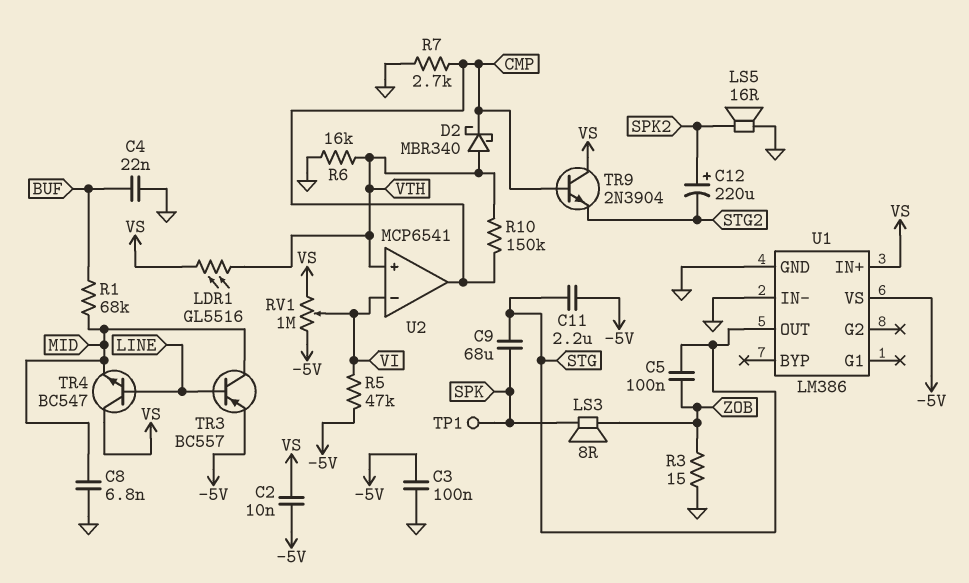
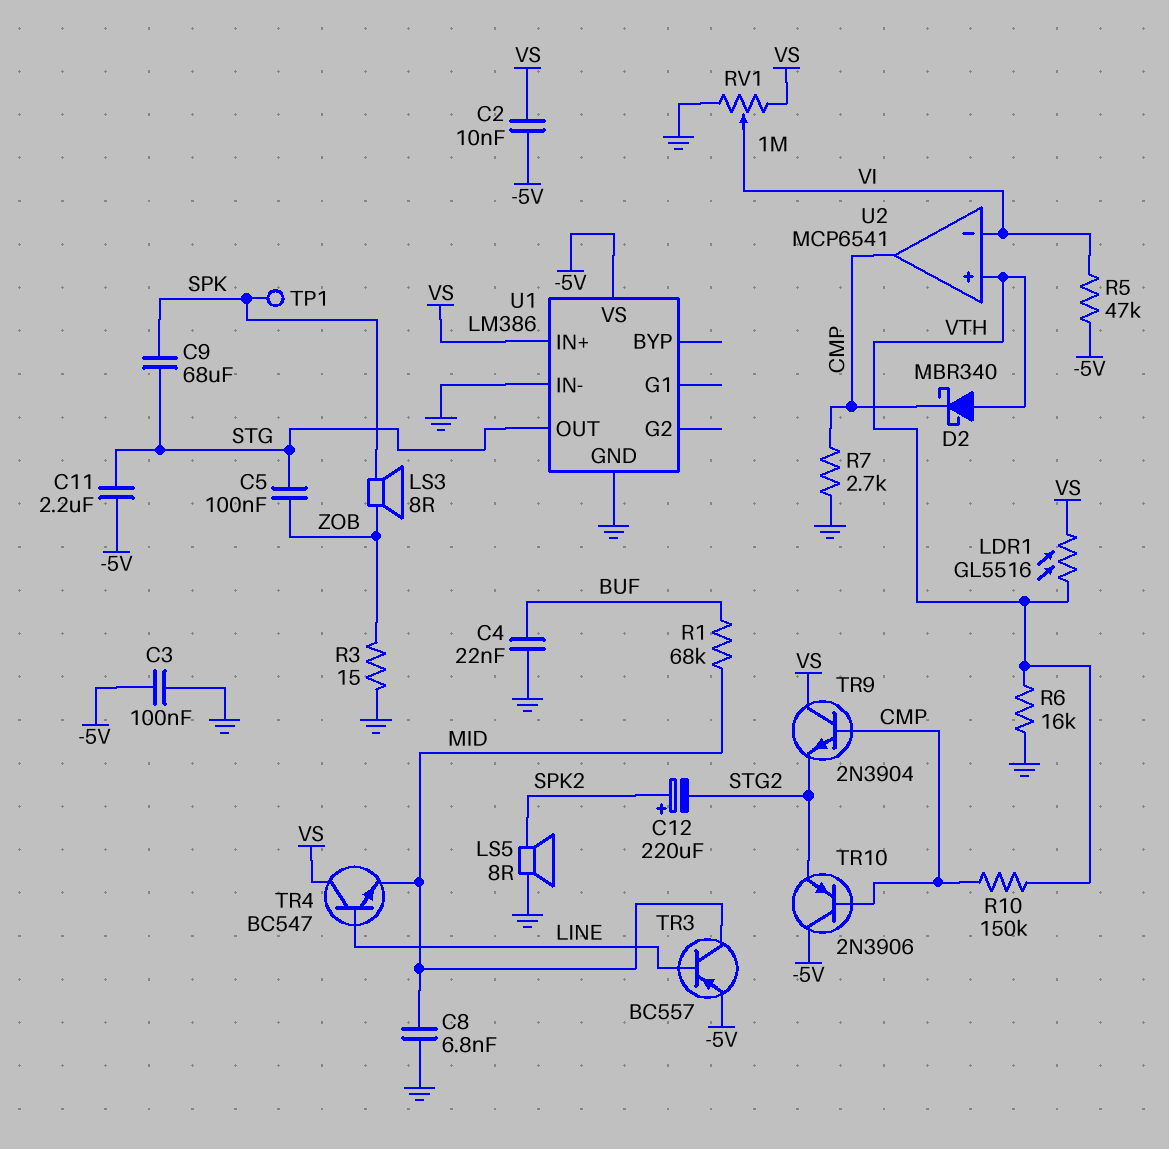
LS5: speaker 16R (GND, SPK2) -> speaker 8R (GND, SPK2)
RV1: 1M (-5V, VS, wiper VI) -> 1M (GND, VS, wiper VI)
TR10: none -> PNP 2N3906 (B CMP, C -5V, E STG2)

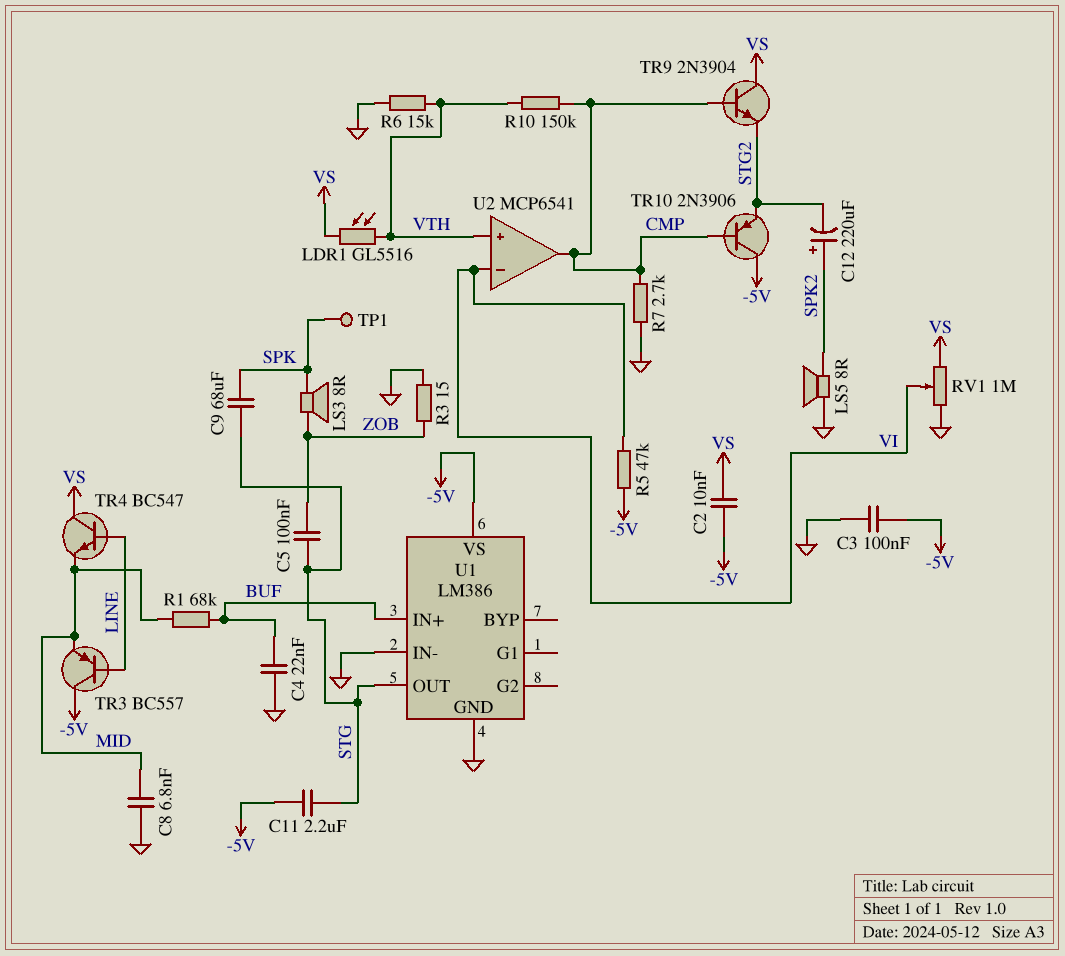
D2: schottky MBR340 (A VTH, K CMP) -> none
R6: 16k (GND, VTH) -> 15k (GND, VTH)
TR3: PNP BC557 (B LINE, C MID, E -5V) -> PNP BC557 (B LINE, C -5V, E MID)
U1 pin IN+: VS -> BUF

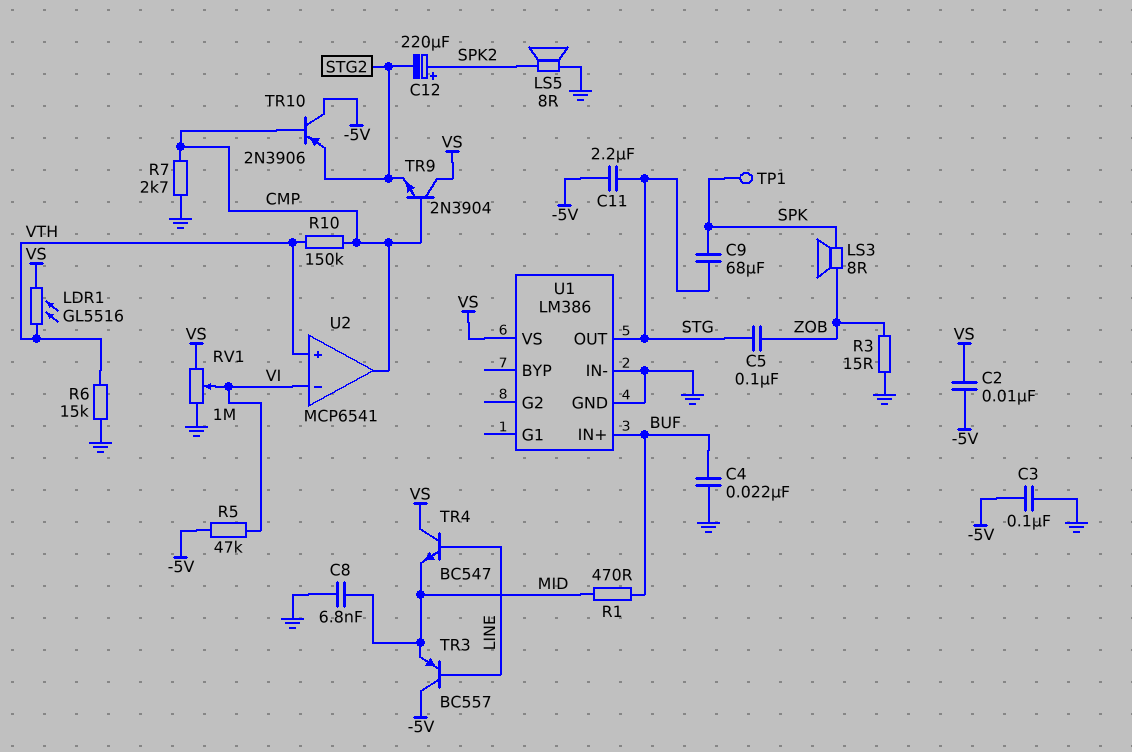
R1: 68k (BUF, MID) -> 470 (BUF, MID)
U1 pin VS: -5V -> VS

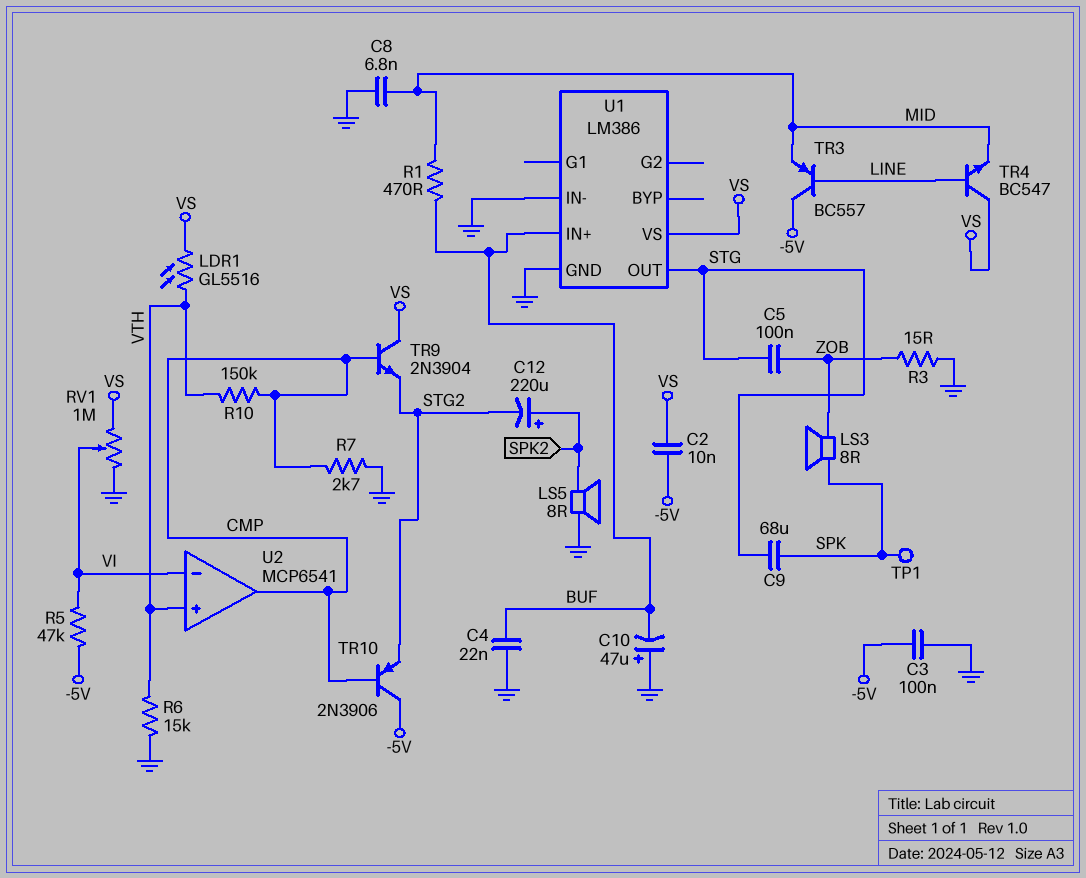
C10: none -> 47uF (plus GND, minus BUF)
C11: 2.2uF (-5V, STG) -> none

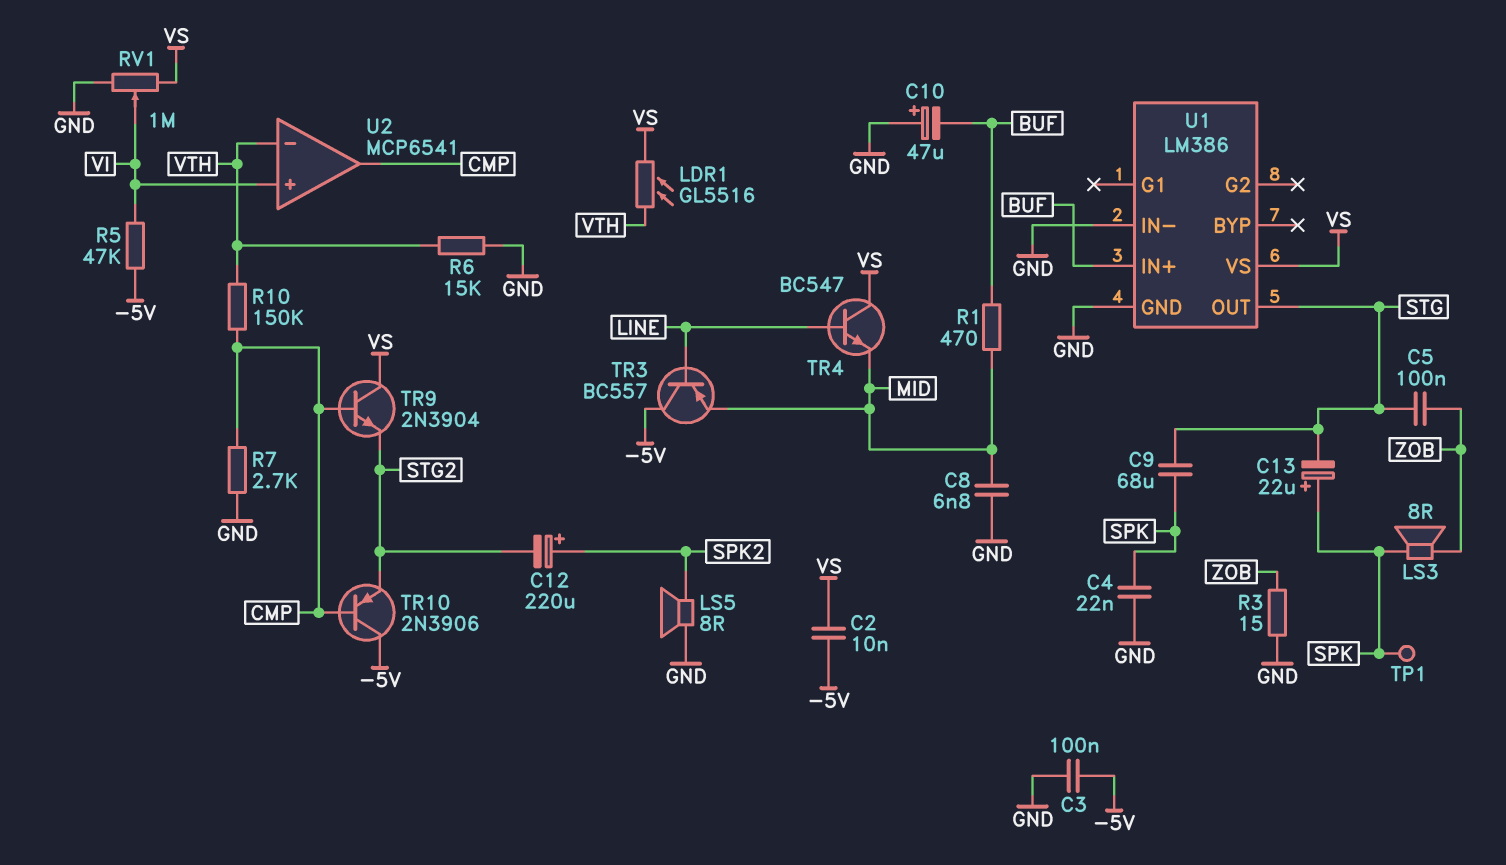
C4: 22nF (BUF, GND) -> 22nF (GND, SPK)
C13: none -> 22uF (plus SPK, minus STG)
U2 pin in+: VTH -> VI
U2 pin in-: VI -> VTH

